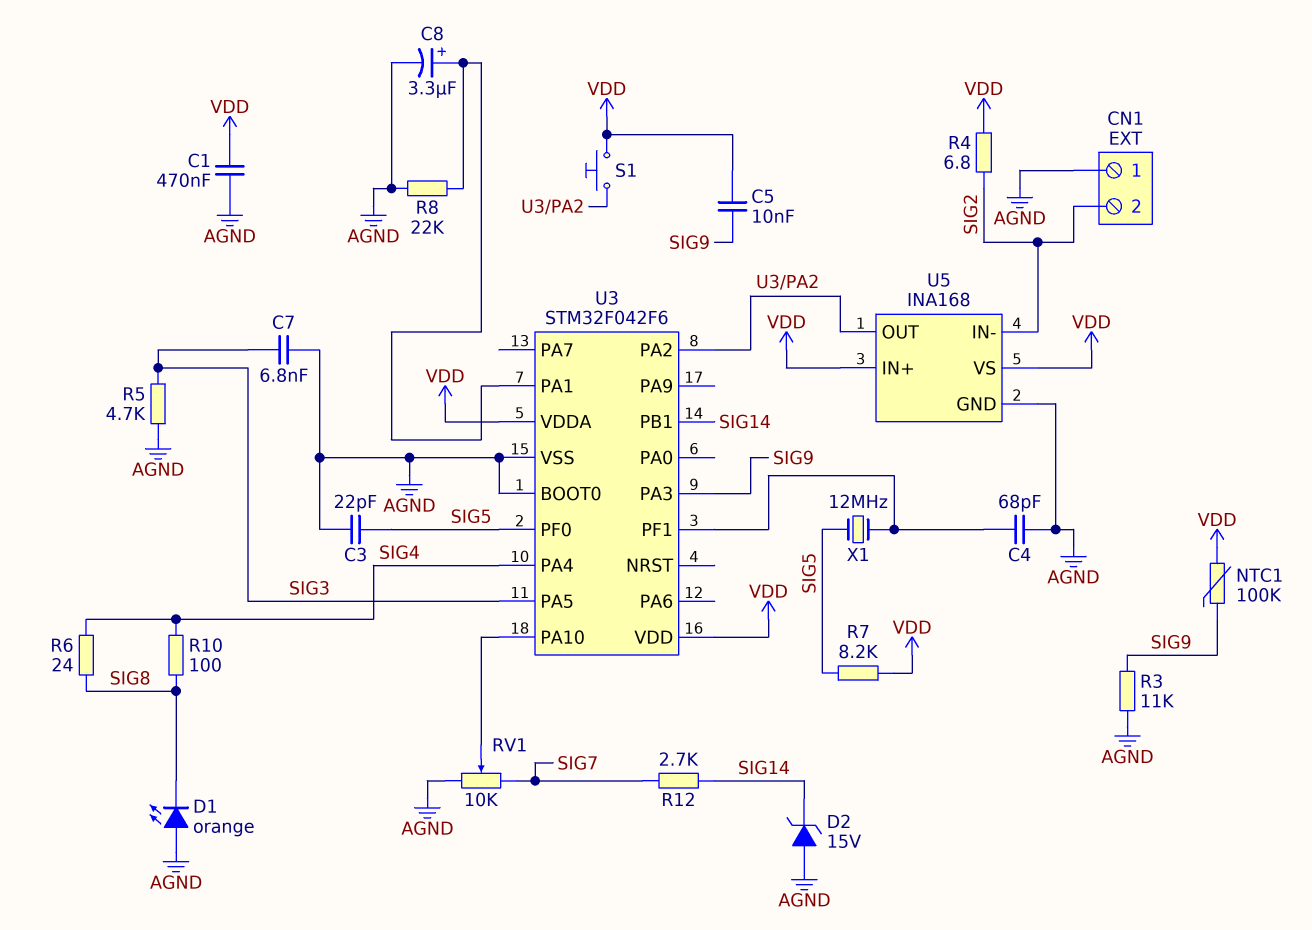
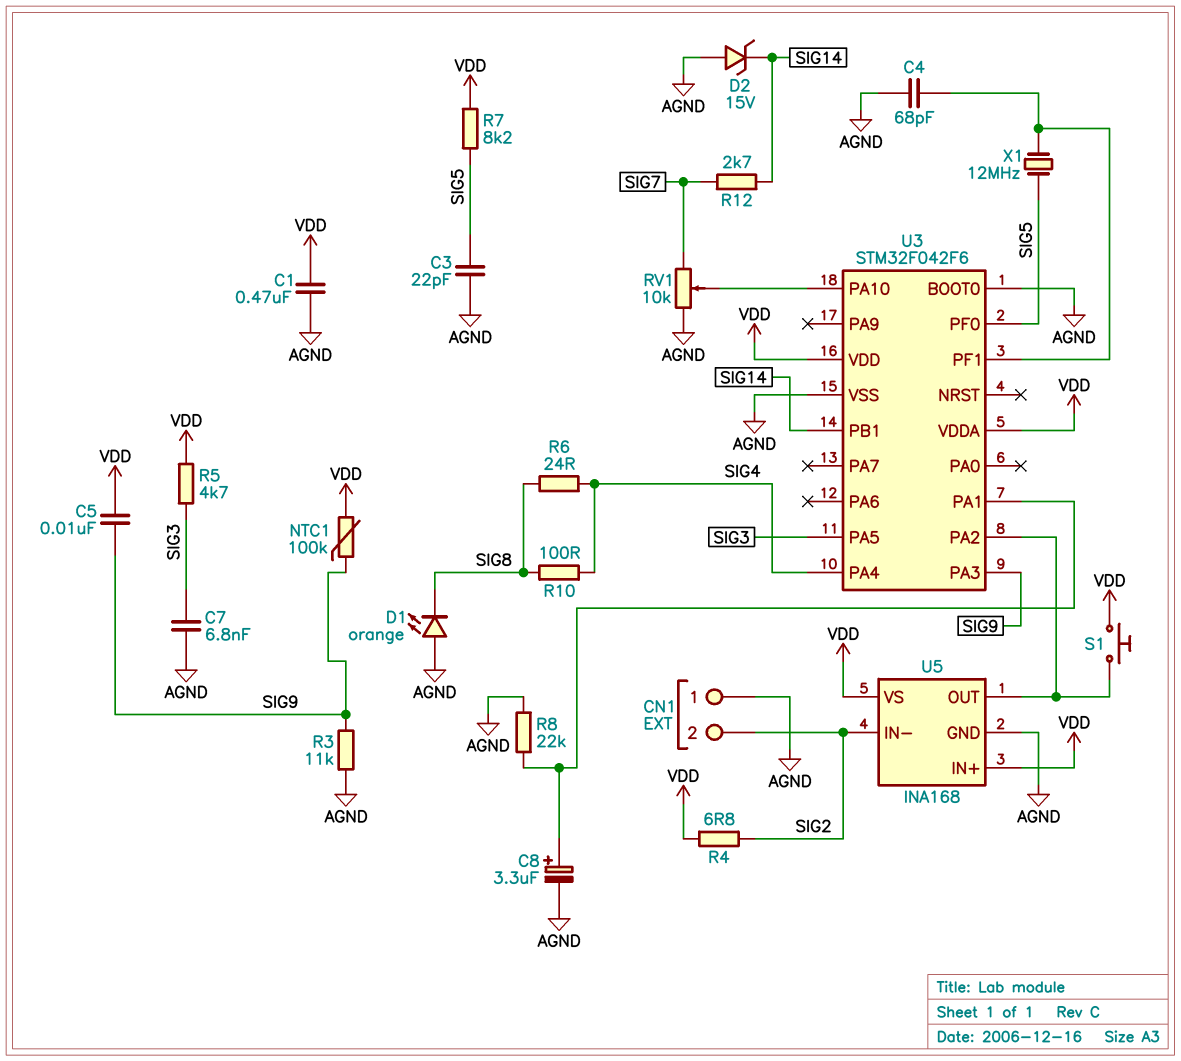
R5: 4.7k (AGND, SIG3) -> 4.7k (SIG3, VDD)

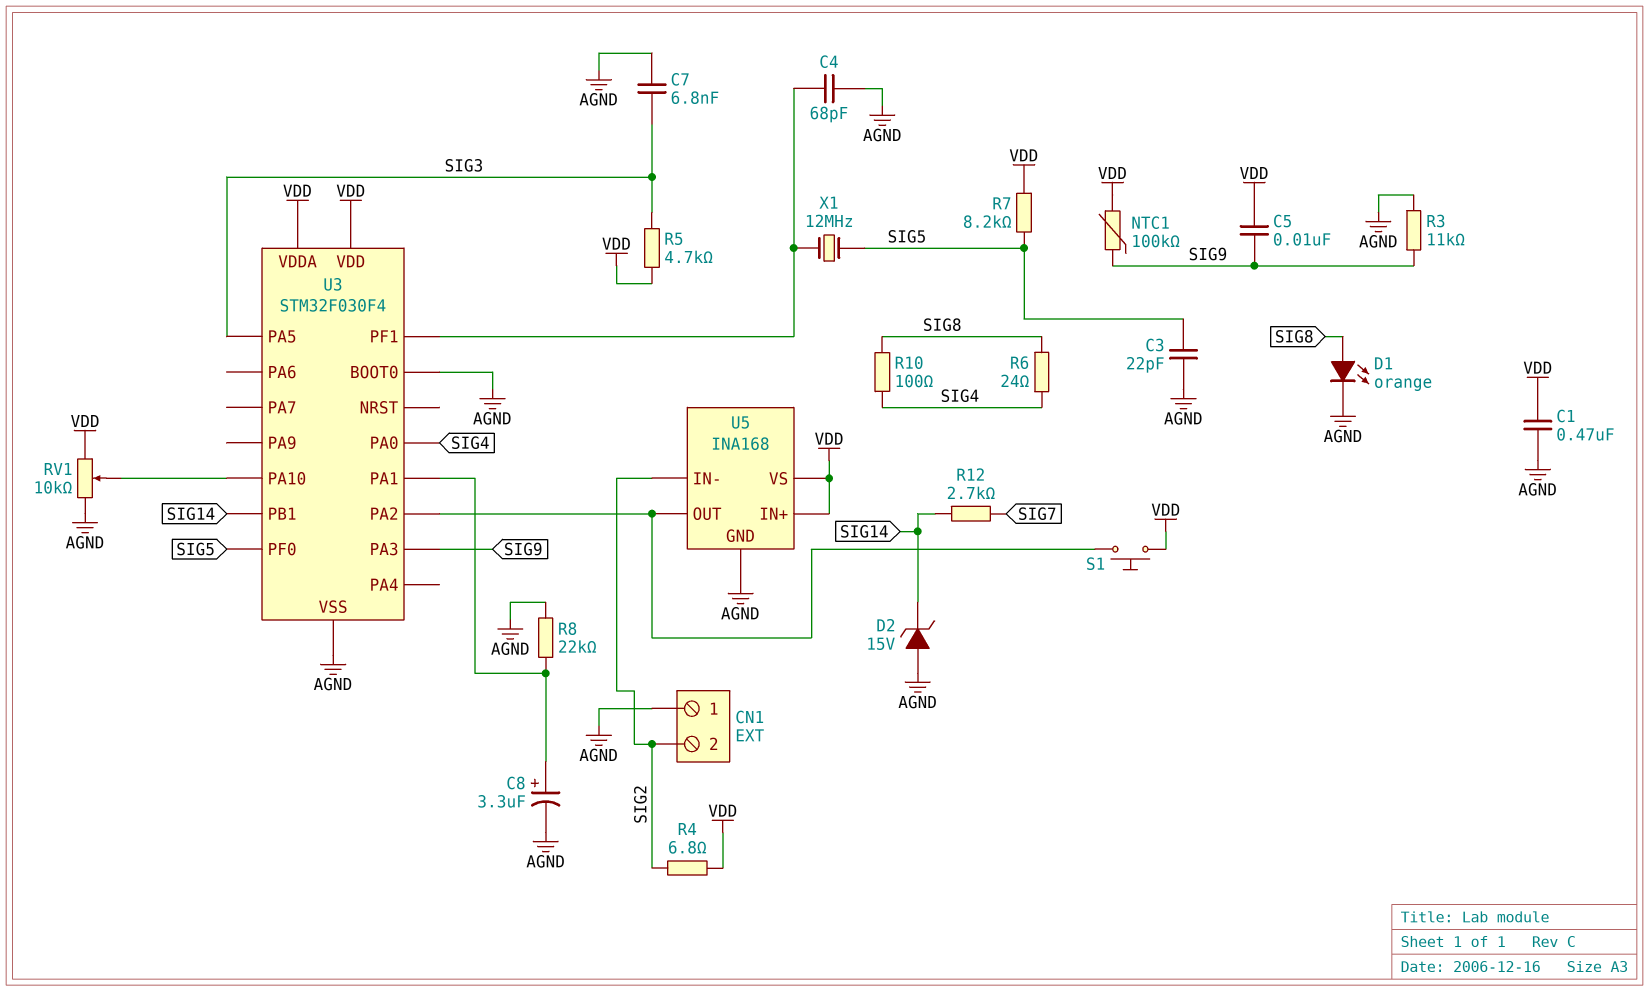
D1: LED orange (A AGND, K SIG8) -> LED orange (A SIG8, K AGND)
RV1: 10k (AGND, SIG7, wiper U3/PA10) -> 10k (AGND, VDD, wiper U3/PA10)
U3: STM32F042F6 -> STM32F030F4
U3 pin PA0: none -> SIG4
U3 pin PA4: SIG4 -> none

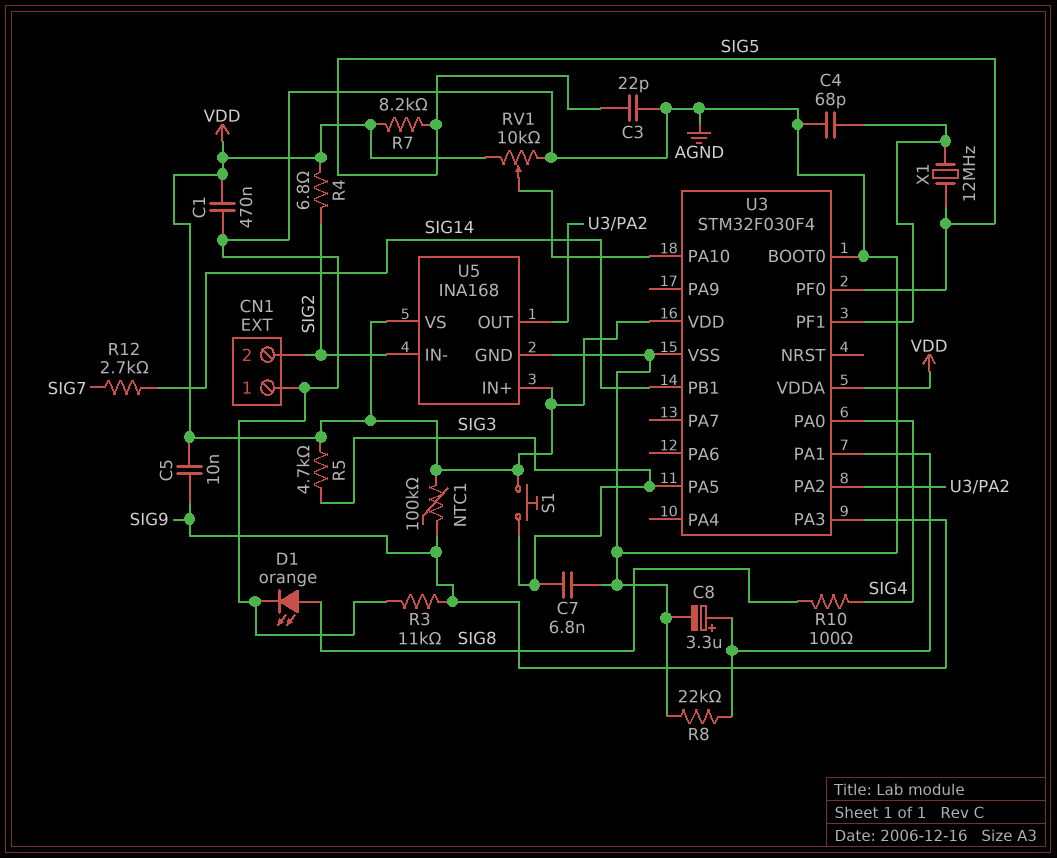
D2: zener 15V (A AGND, K SIG14) -> none
R6: 24 (SIG4, SIG8) -> none
S1: button (U3/PA2, VDD) -> button (SIG3, VDD)

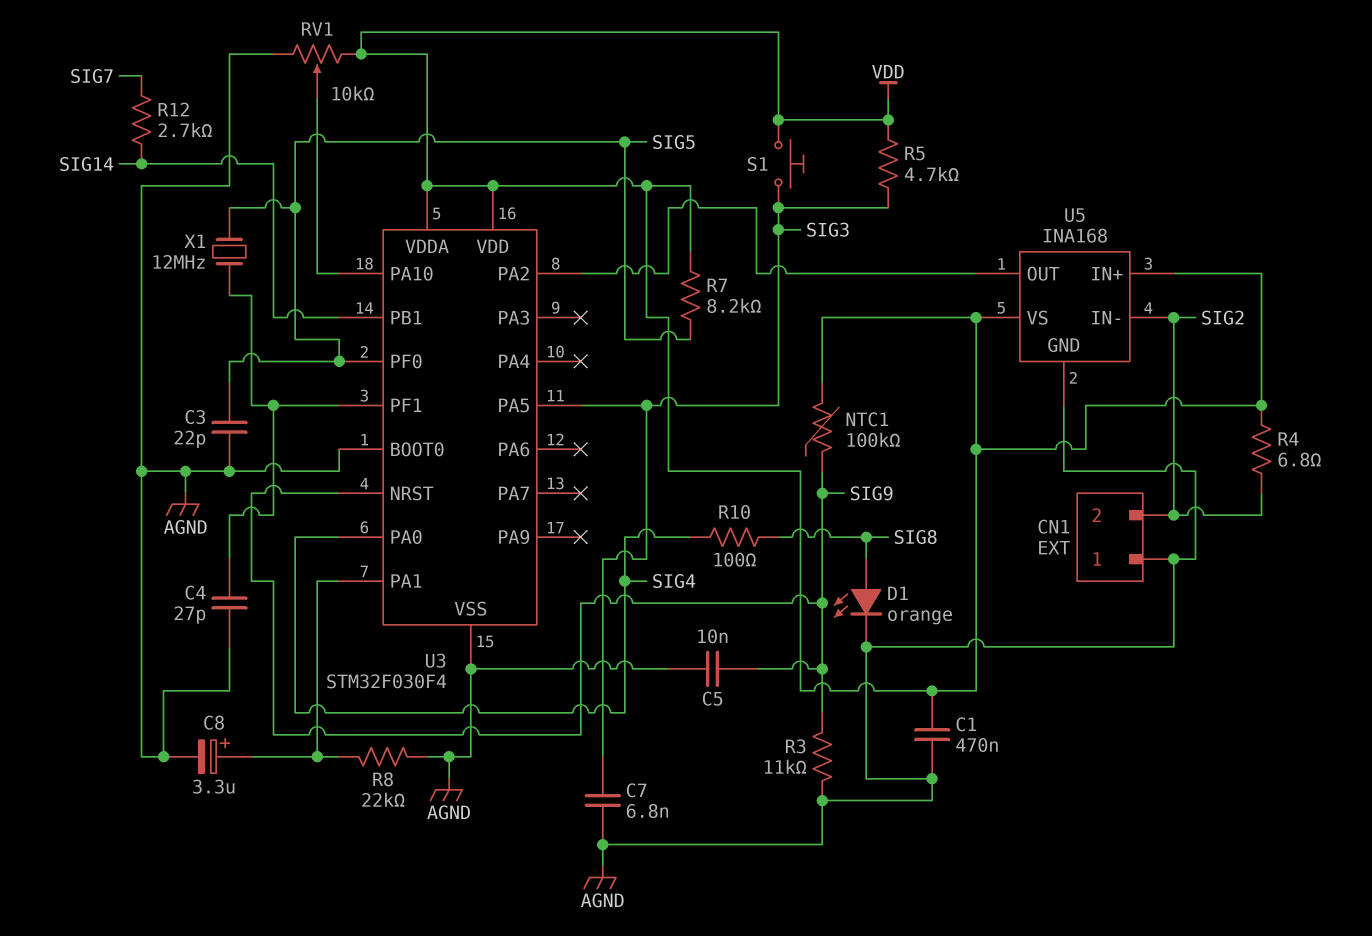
C4: 68pF (AGND, U3/PF1) -> 27pF (AGND, U3/PF1)
C5: 10nF (SIG9, VDD) -> 10nF (AGND, SIG9)
U3 pin NRST: none -> SIG9
U3 pin PA3: SIG9 -> none

